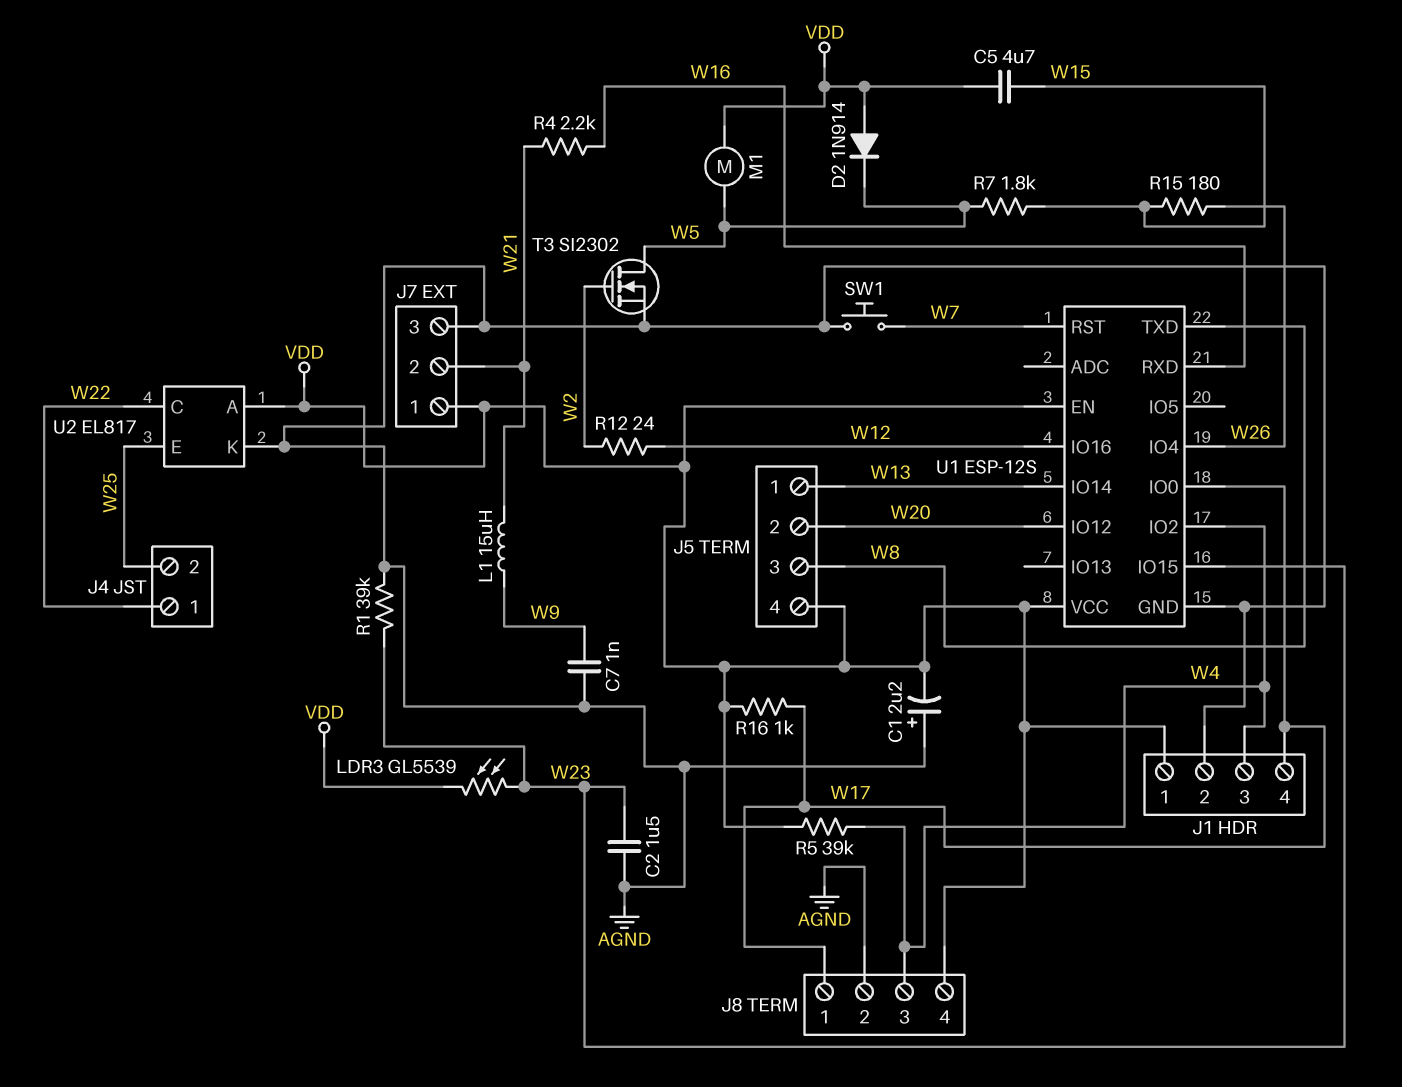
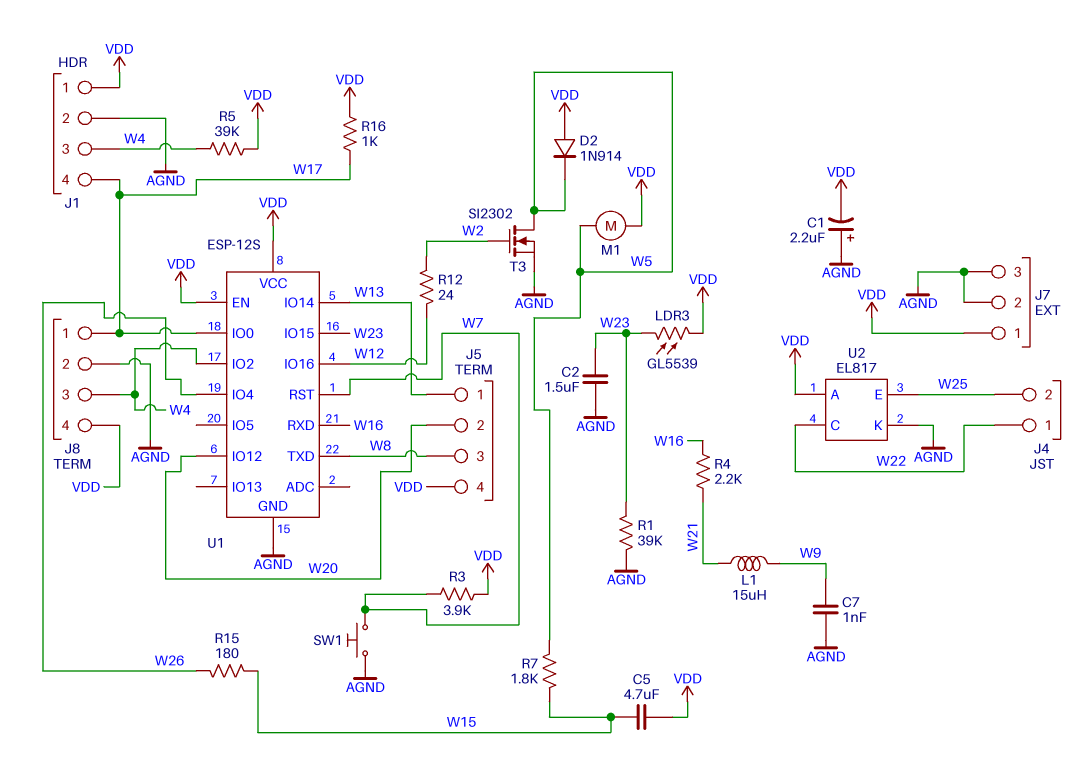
J7 pin 2: W21 -> AGND
R3: none -> 3.9k (VDD, W7)

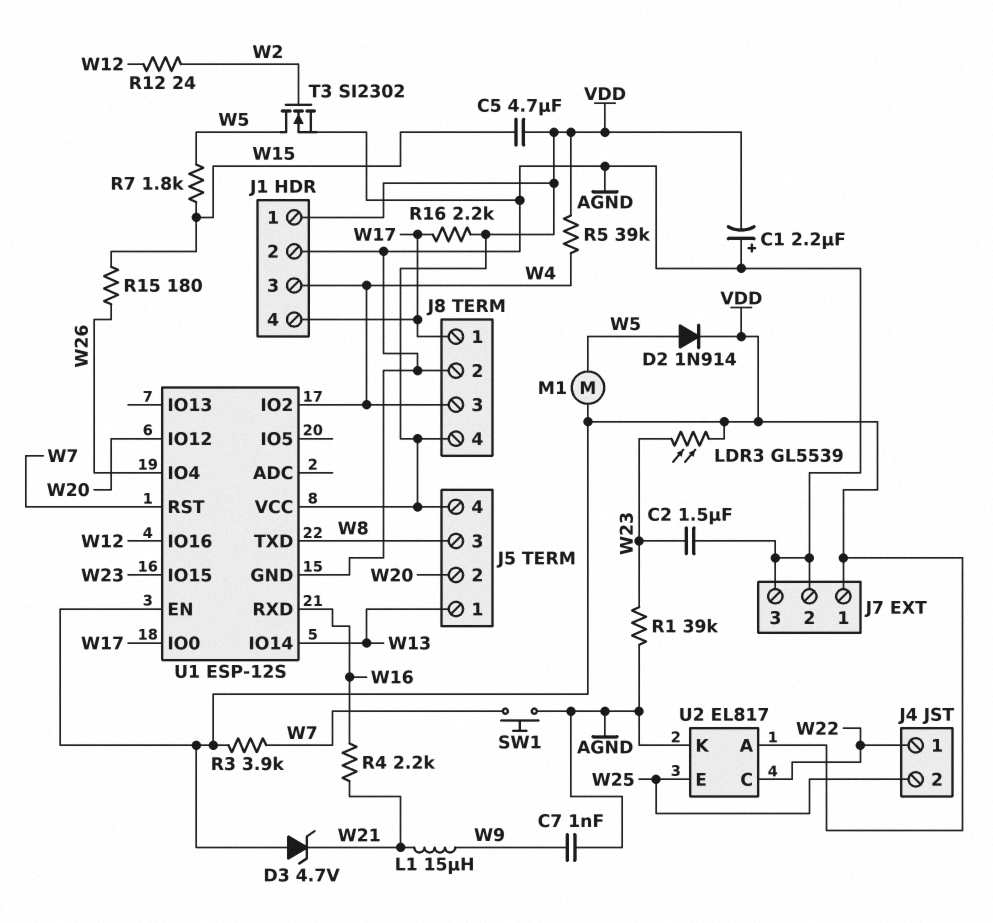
D2: diode 1N914 (A VDD, K W5) -> diode 1N914 (A W5, K VDD)
D3: none -> zener 4.7V (A VDD, K W21)
R16: 1k (VDD, W17) -> 2.2k (VDD, W17)

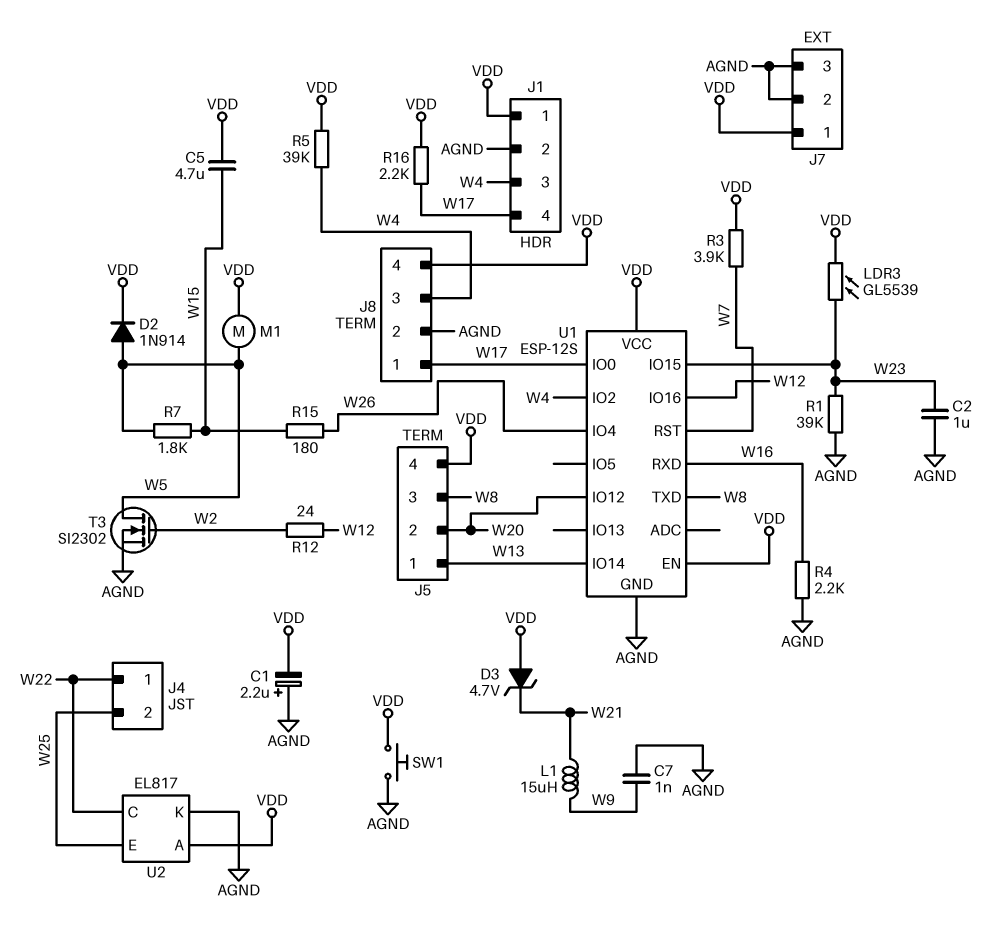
C2: 1.5uF (AGND, W23) -> 1uF (AGND, W23)
R4: 2.2k (W16, W21) -> 2.2k (AGND, W16)
SW1: button (AGND, W7) -> button (AGND, VDD)

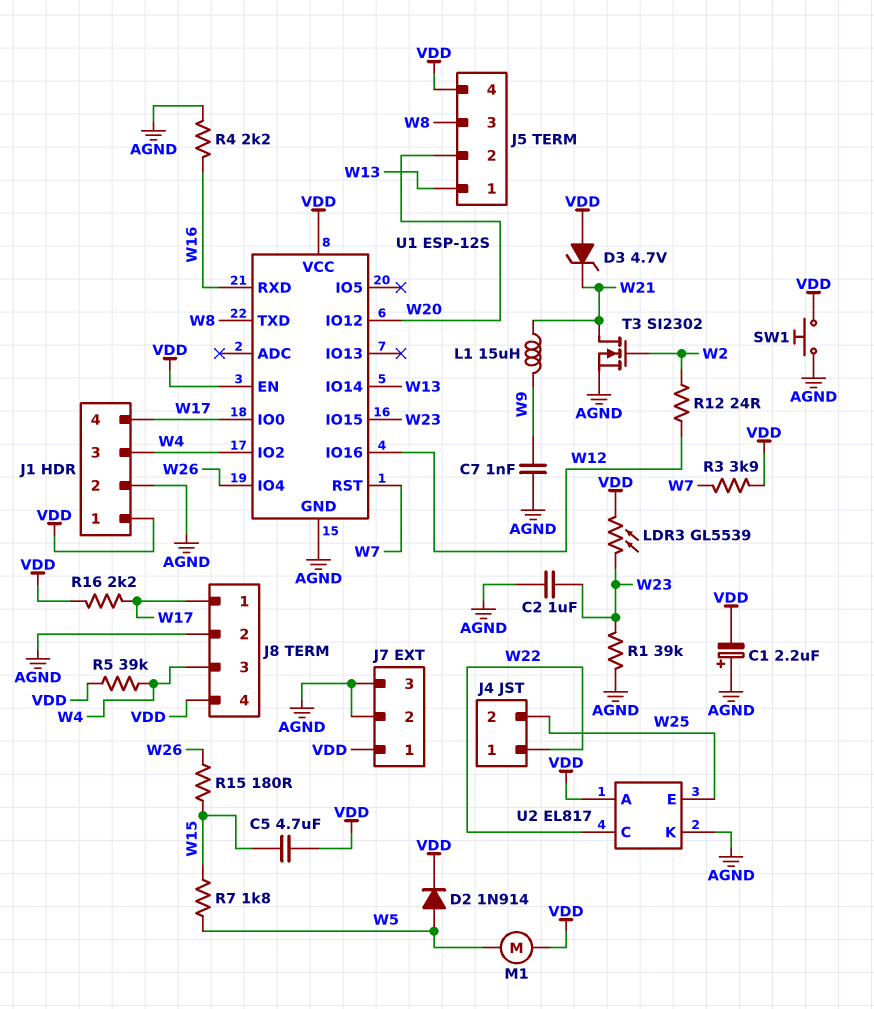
T3: NMOS SI2302 (G W2, D W5, S AGND) -> NMOS SI2302 (G W2, D W21, S AGND)

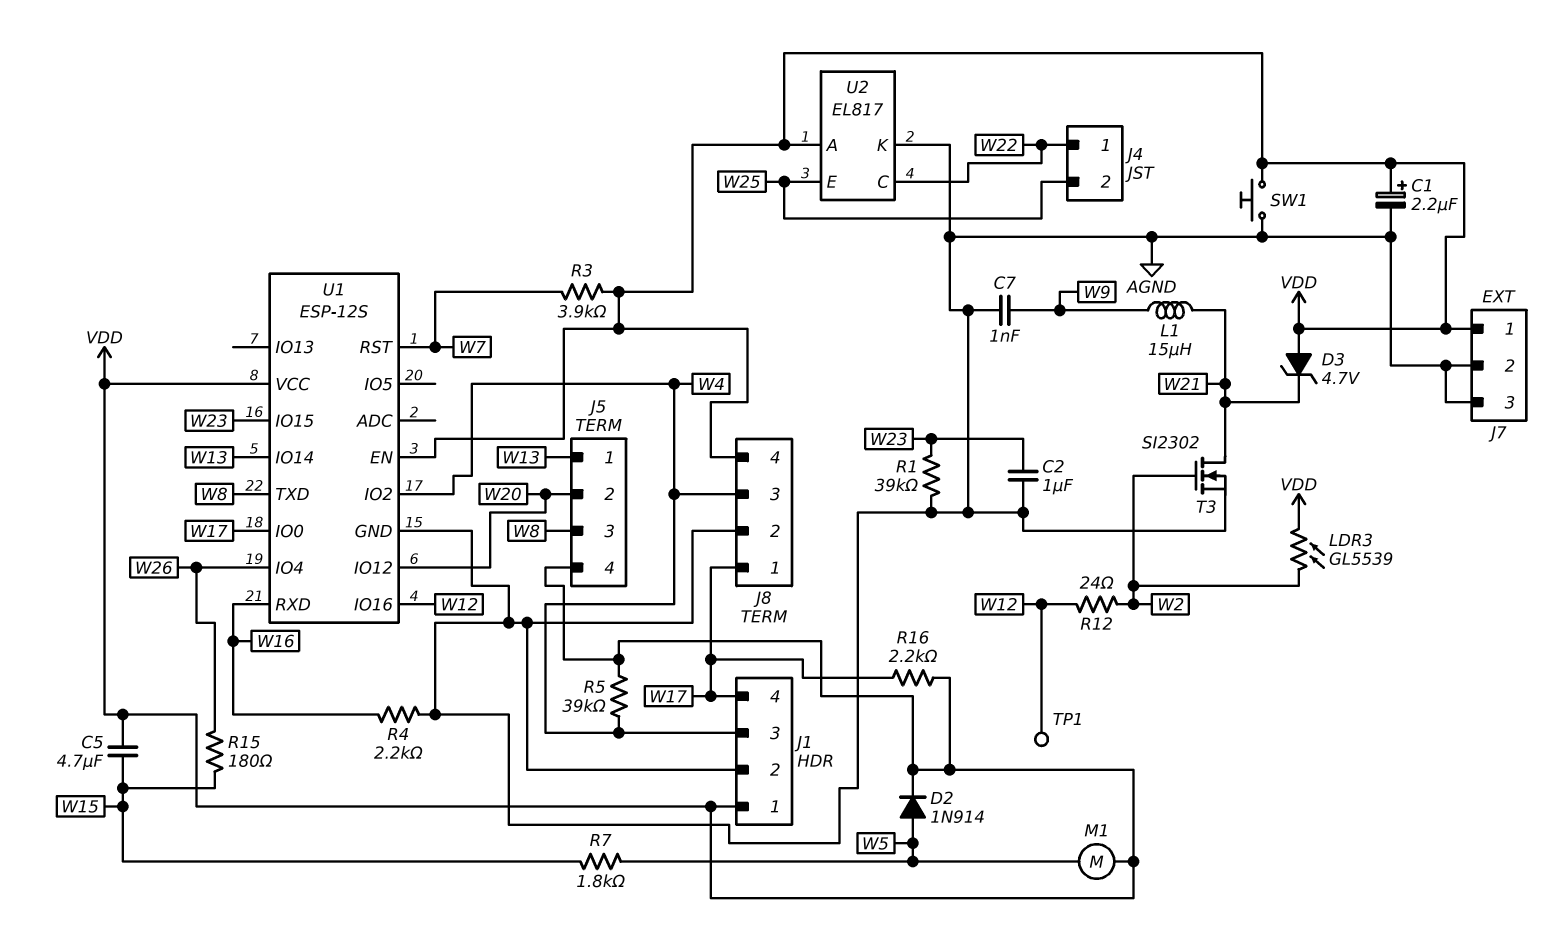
C1: 2.2uF (plus AGND, minus VDD) -> 2.2uF (plus VDD, minus AGND)
LDR3: GL5539 (VDD, W23) -> GL5539 (VDD, W2)
TP1: none -> test point (W12)

